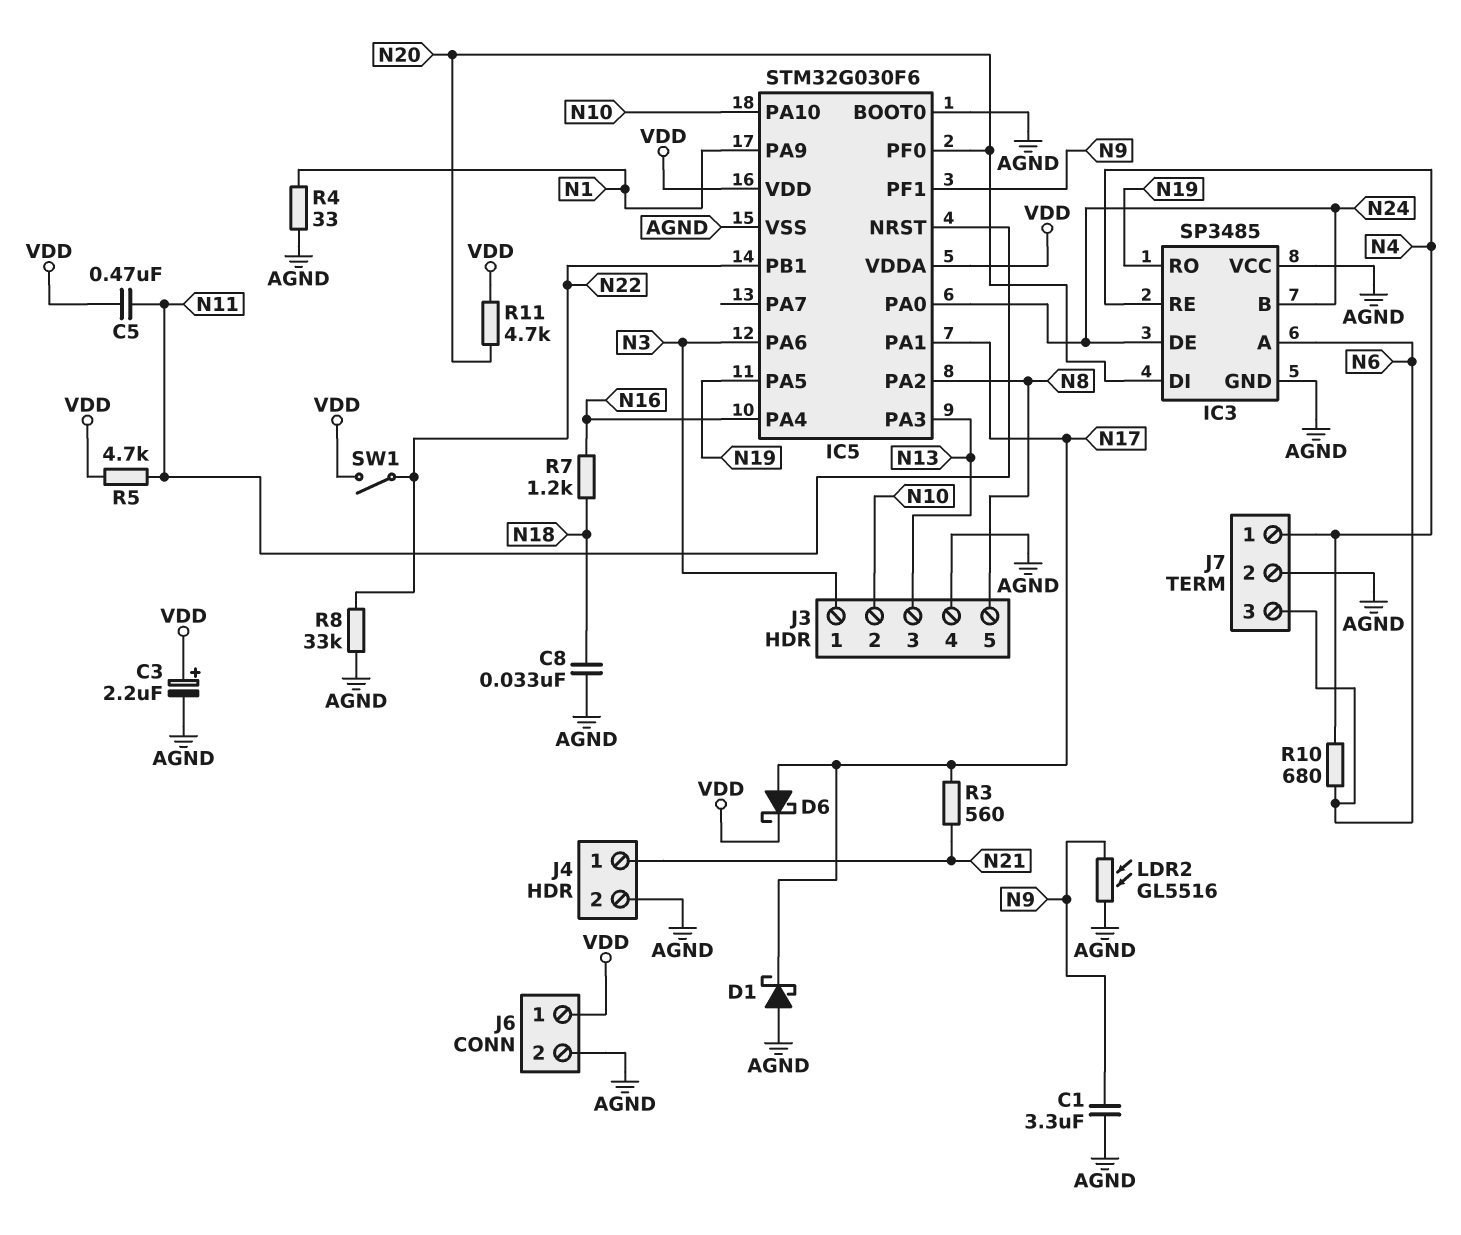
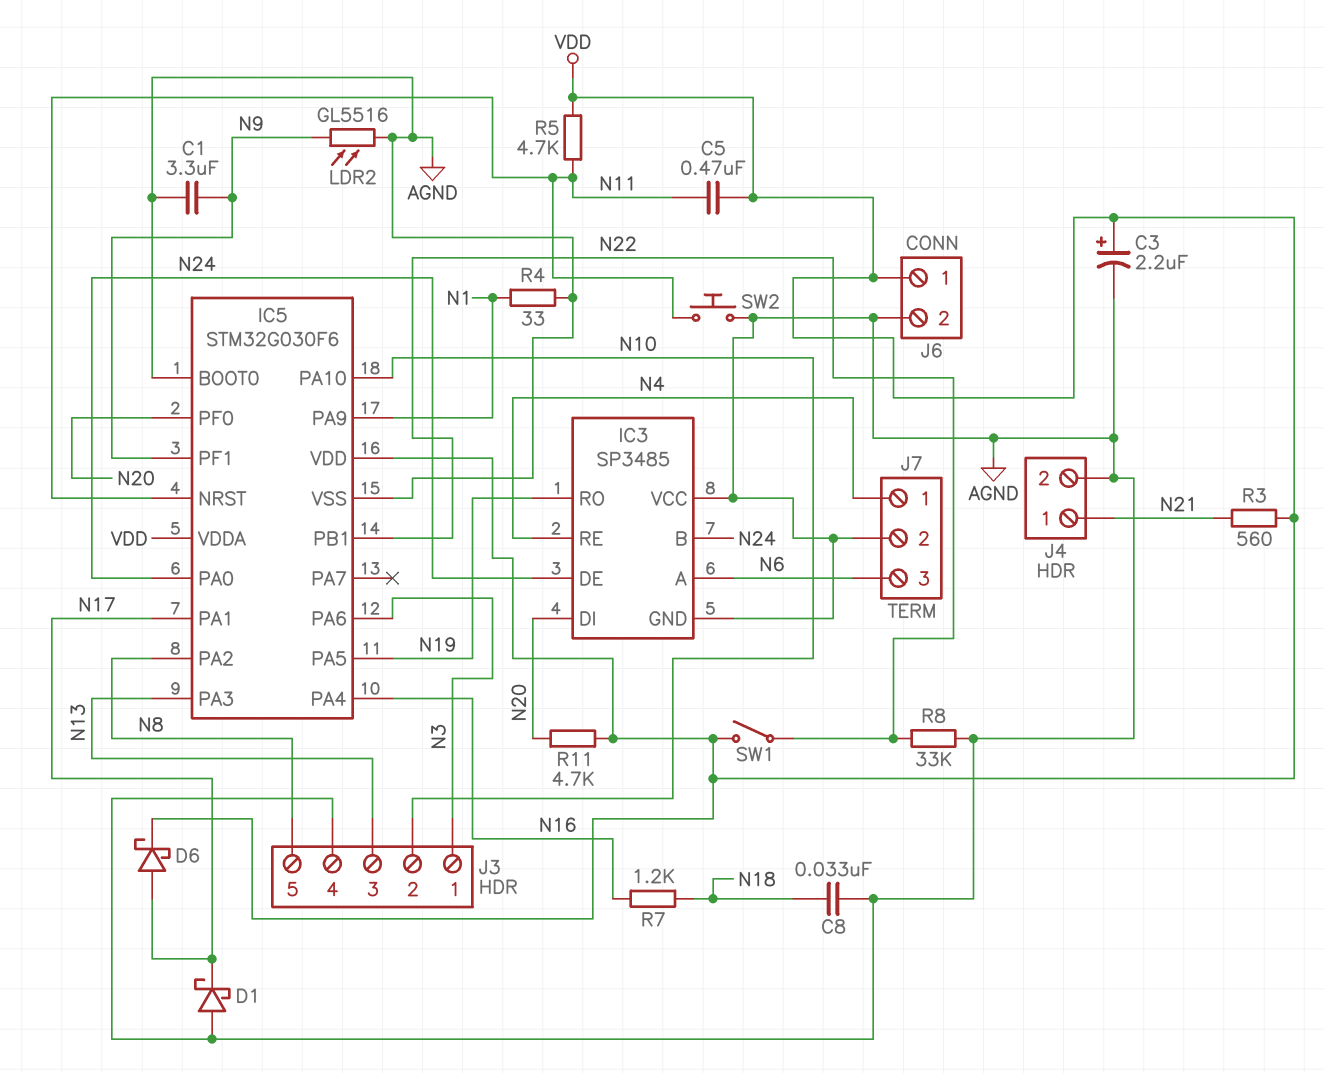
R3: 560 (N17, N21) -> 560 (N21, VDD)
R10: 680 (N4, N6) -> none
SW2: none -> button (AGND, N11)

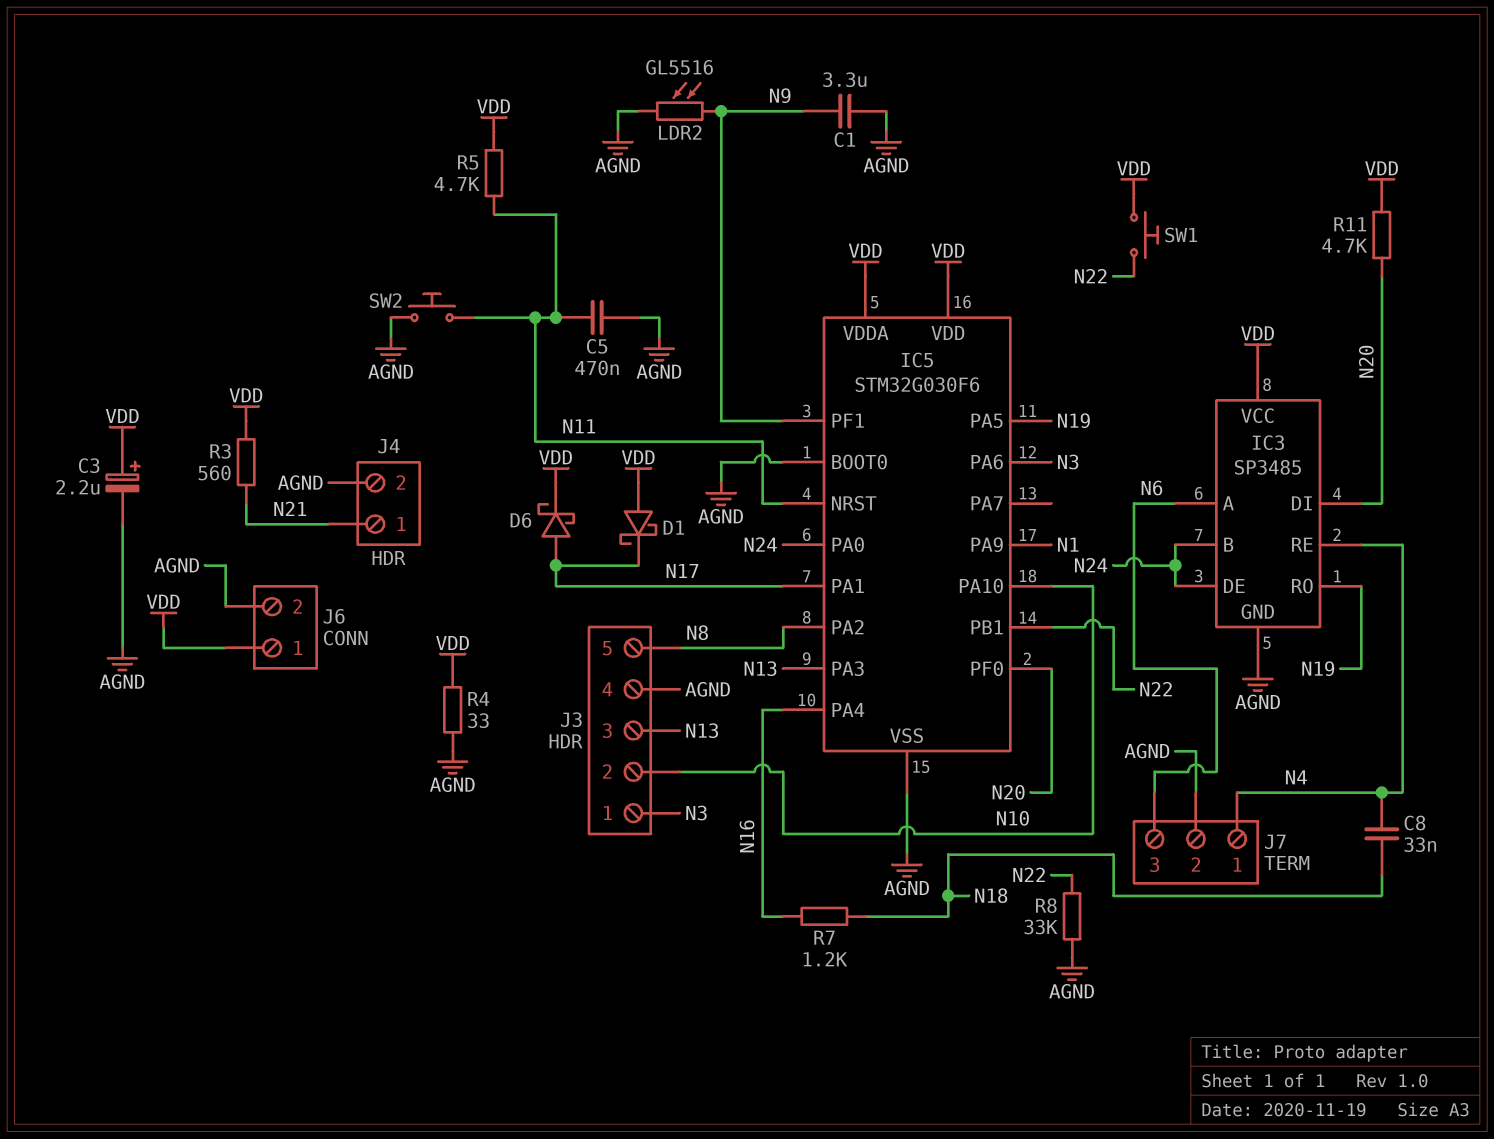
C5: 470nF (N11, VDD) -> 470nF (AGND, N11)
C8: 33nF (AGND, N18) -> 33nF (N4, N18)
D1: schottky (A AGND, K N17) -> schottky (A VDD, K N17)
IC3 pin VCC: AGND -> VDD
R4: 33 (AGND, N1) -> 33 (AGND, VDD)
SW1: switch (N22, VDD) -> button (N22, VDD)

